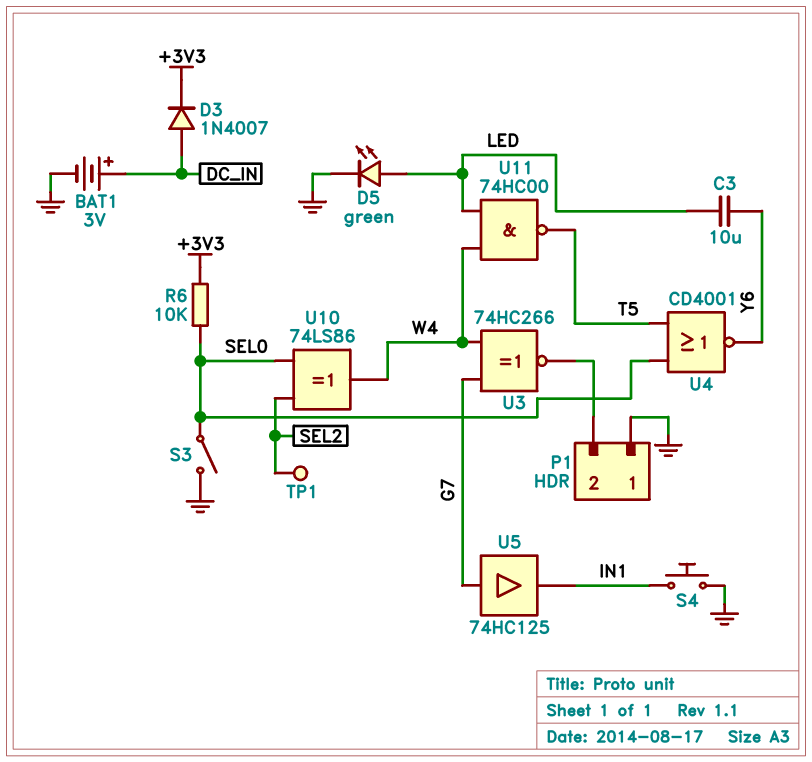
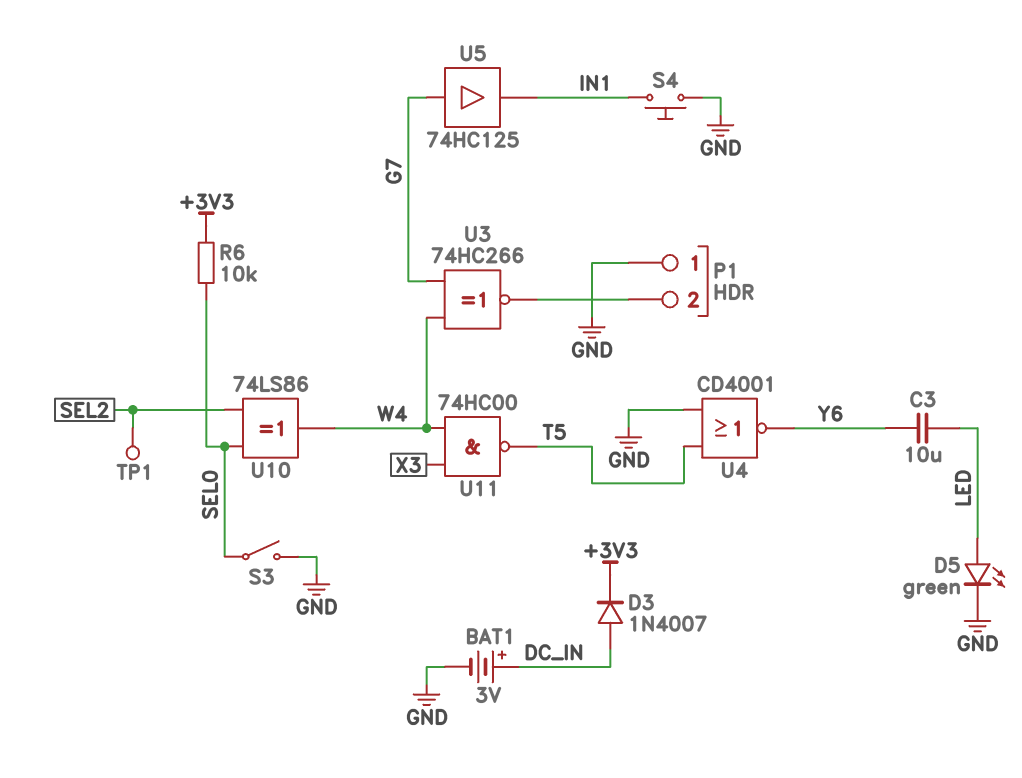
U4: NOR CD4001 (in SEL0, in T5, out Y6) -> NOR CD4001 (in GND, in T5, out Y6)
U11: NAND 74HC00 (in LED, in W4, out T5) -> NAND 74HC00 (in W4, in X3, out T5)

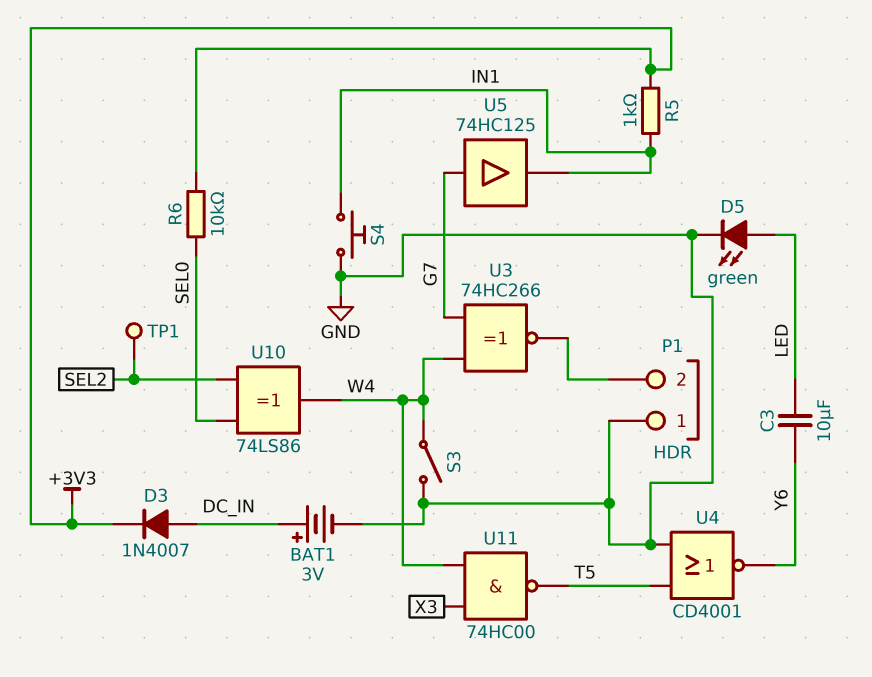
R5: none -> 1k (+3V3, IN1)
S3: switch (GND, SEL0) -> switch (GND, W4)

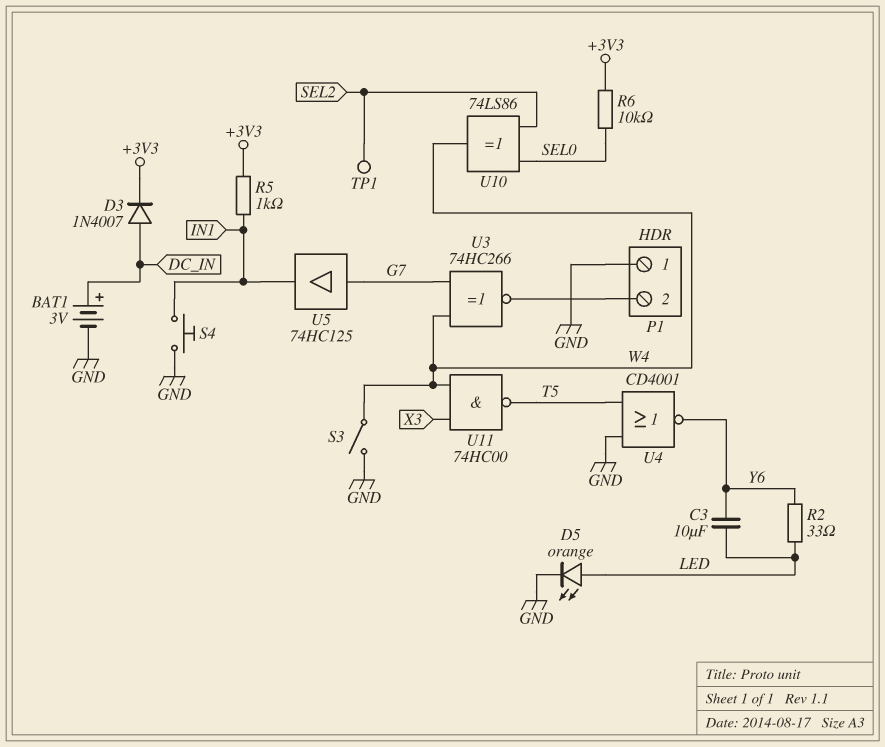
D5: LED green (A LED, K GND) -> LED orange (A LED, K GND)
R2: none -> 33 (LED, Y6)

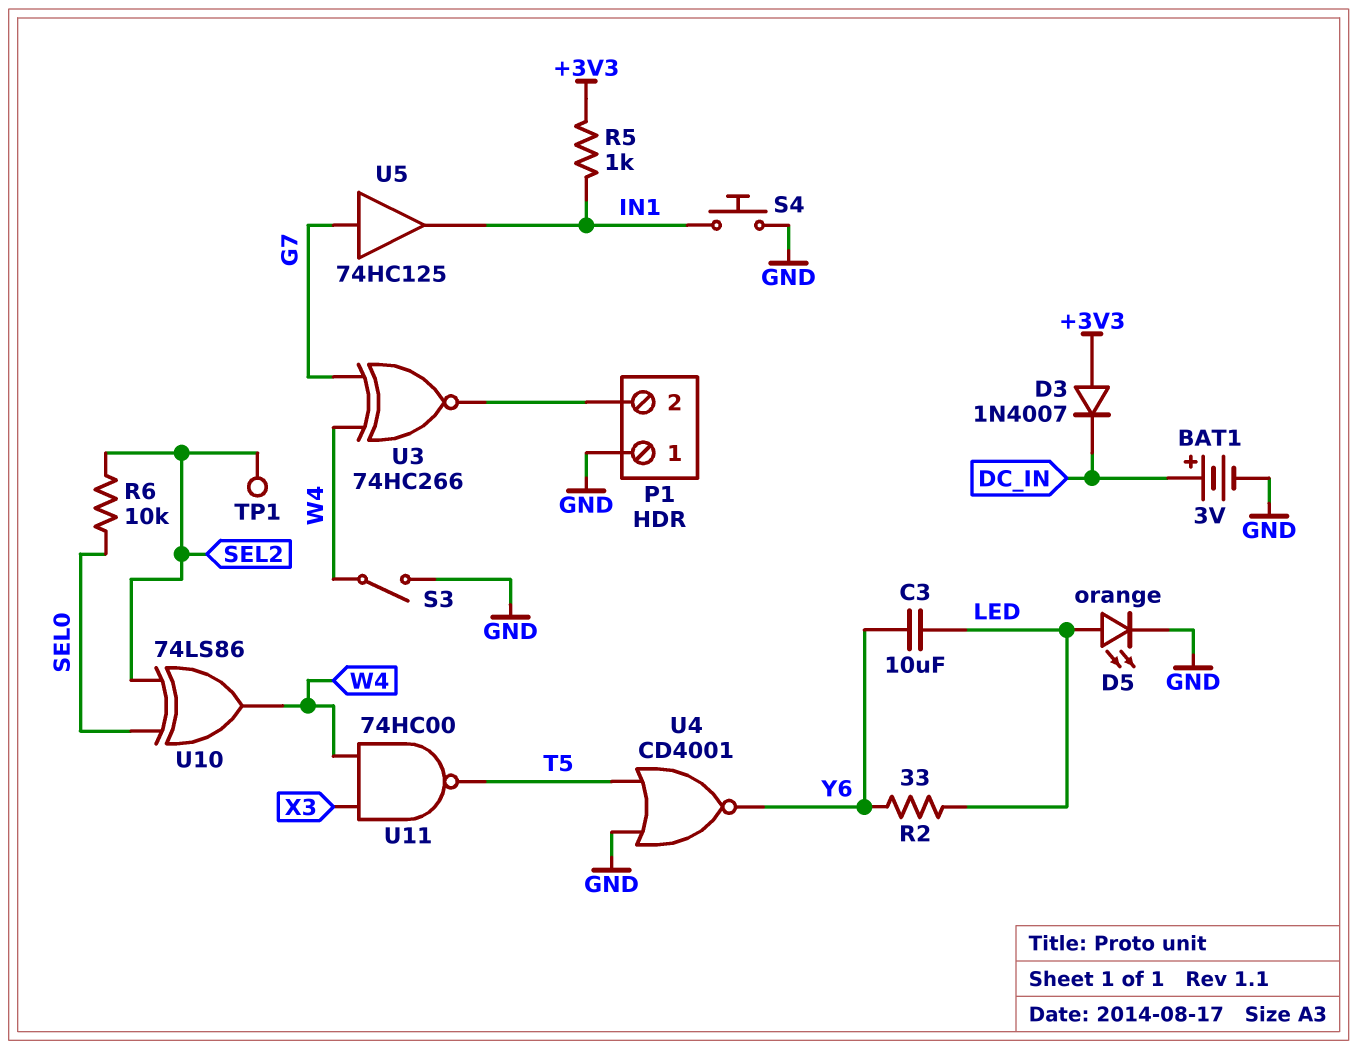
D3: diode 1N4007 (A DC_IN, K +3V3) -> diode 1N4007 (A +3V3, K DC_IN)
R6: 10k (+3V3, SEL0) -> 10k (SEL0, SEL2)

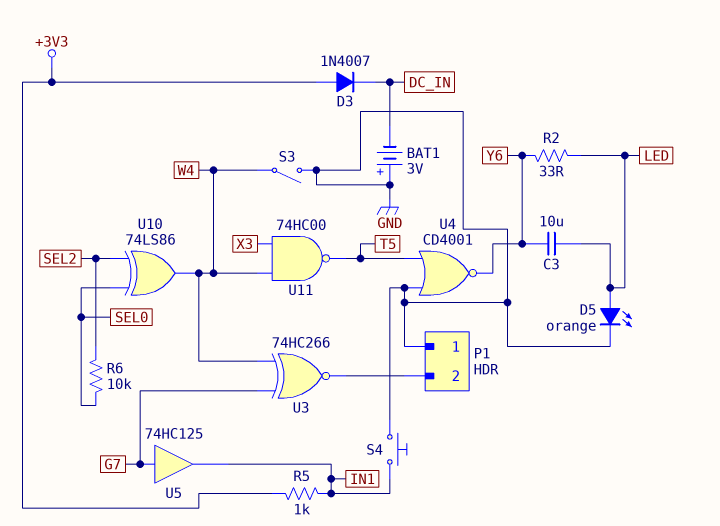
BAT1: 3V (plus DC_IN, minus GND) -> 3V (plus GND, minus DC_IN)
TP1: test point (SEL2) -> none

